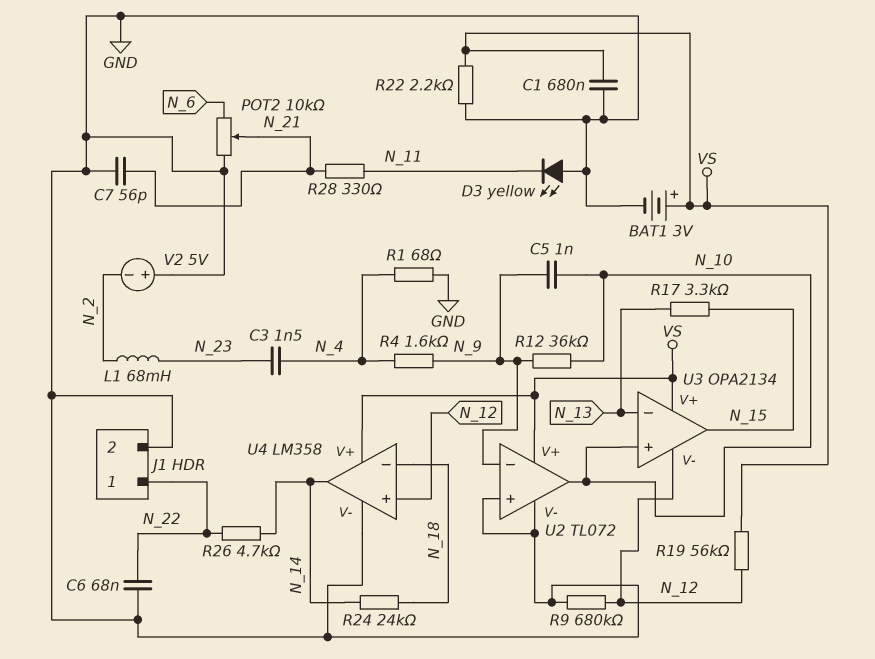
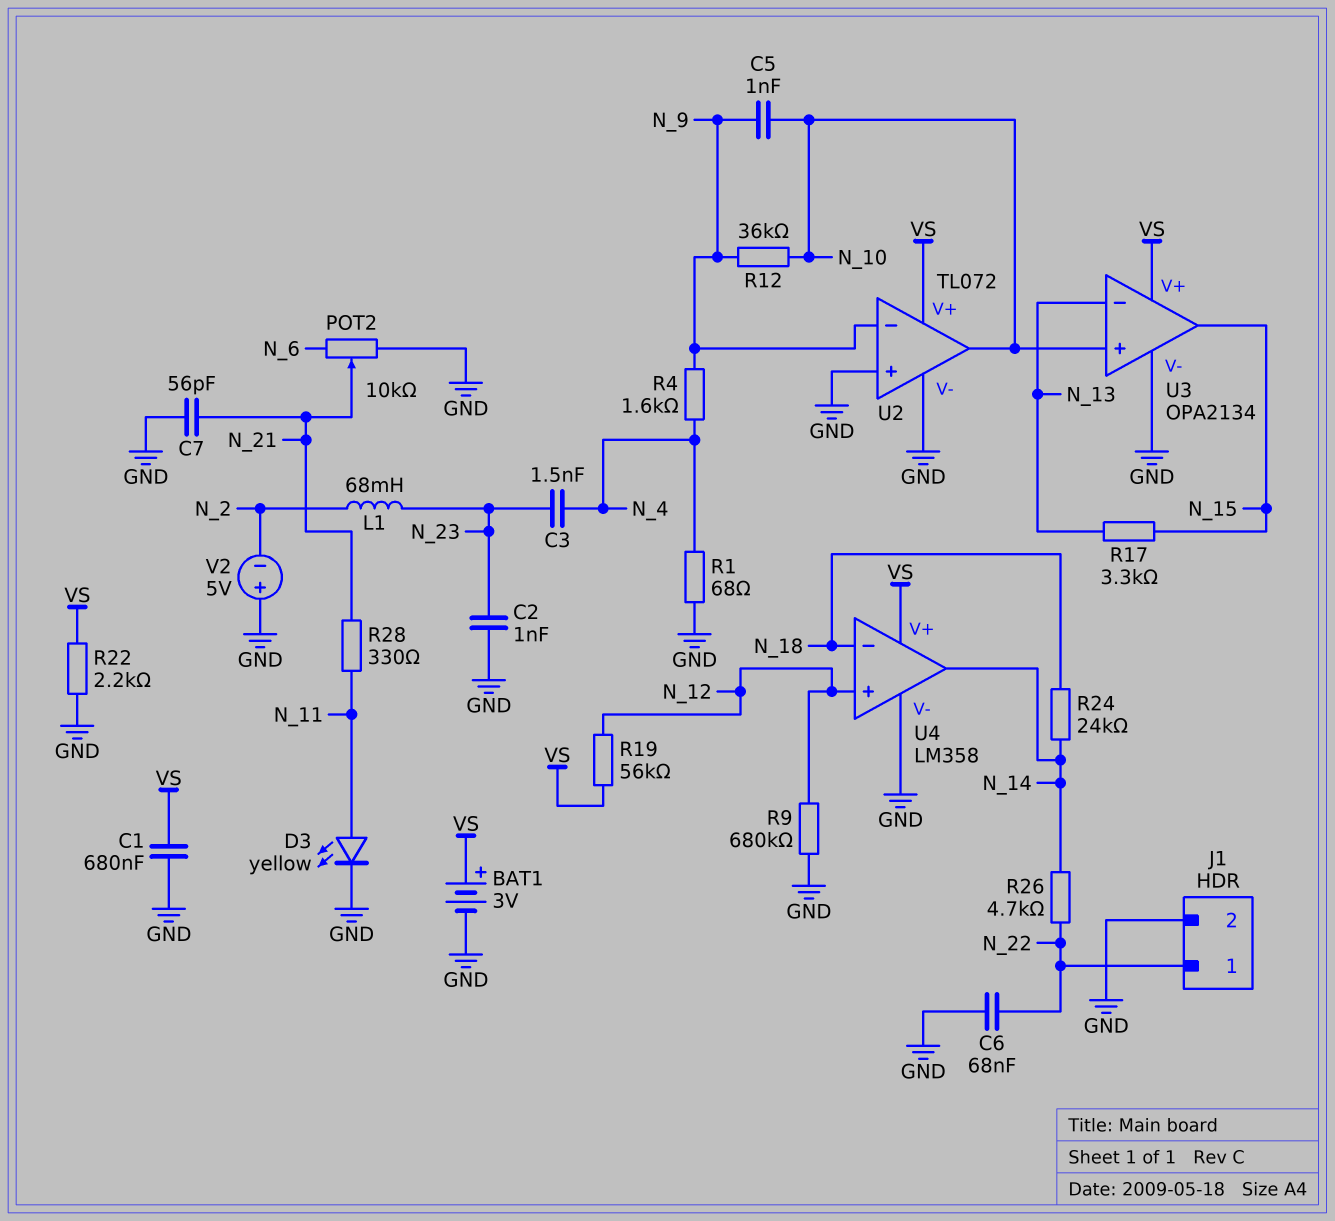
C2: none -> 1nF (GND, N_23)
D3: LED yellow (A GND, K N_11) -> LED yellow (A N_11, K GND)
U3 pin V-: N_12 -> GND

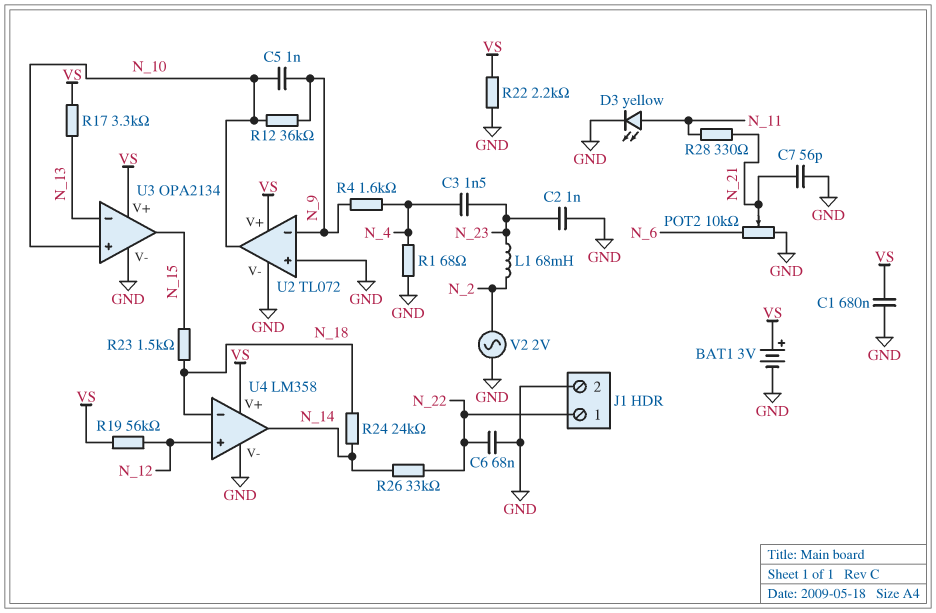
R9: 680k (GND, N_12) -> none
R17: 3.3k (N_13, N_15) -> 3.3k (N_13, VS)
R23: none -> 1.5k (N_15, N_18)
R26: 4.7k (N_14, N_22) -> 33k (N_14, N_22)
V2: 5V (plus GND, minus N_2) -> AC 2V (GND, N_2)

